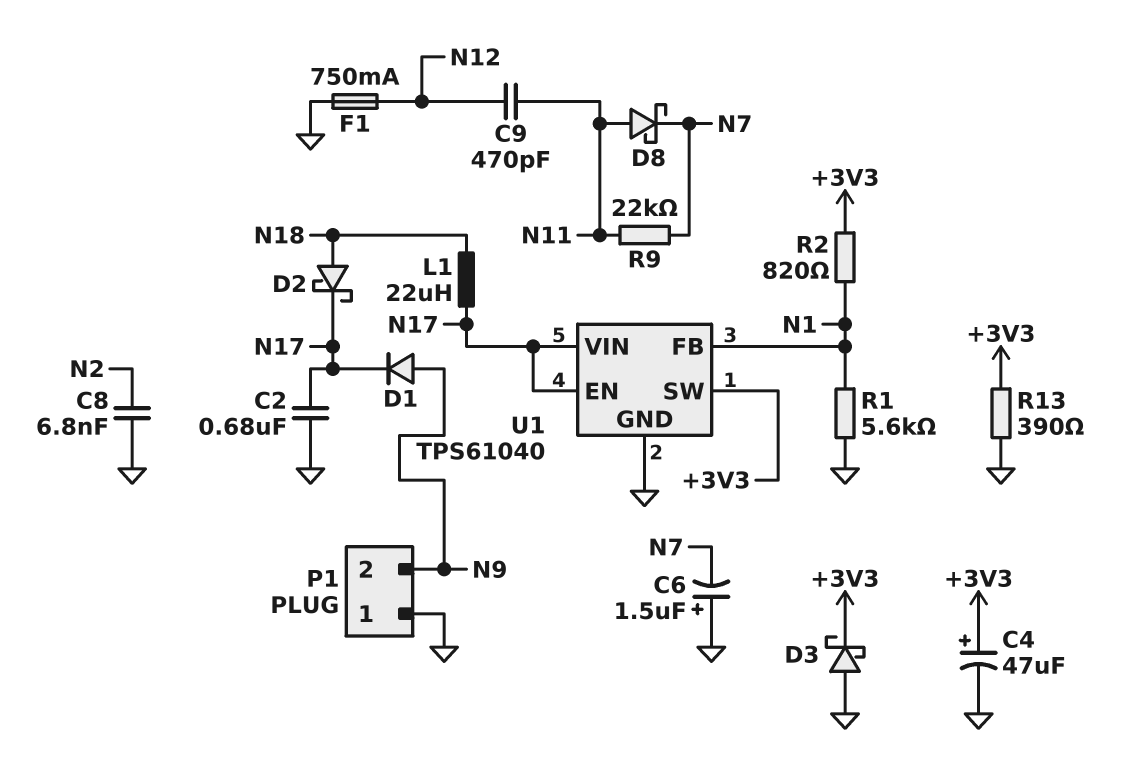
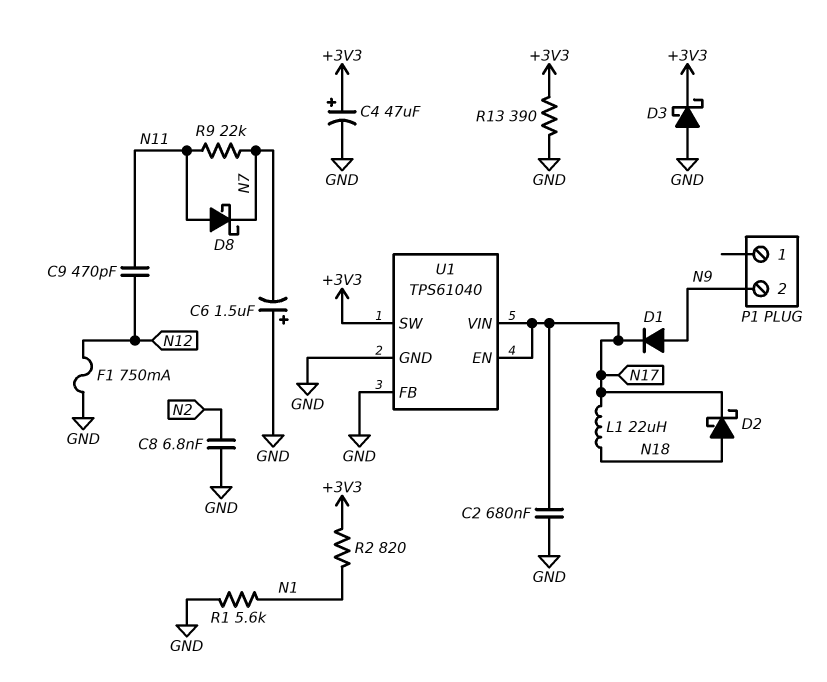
P1 pin 1: GND -> none
U1 pin FB: N1 -> GND

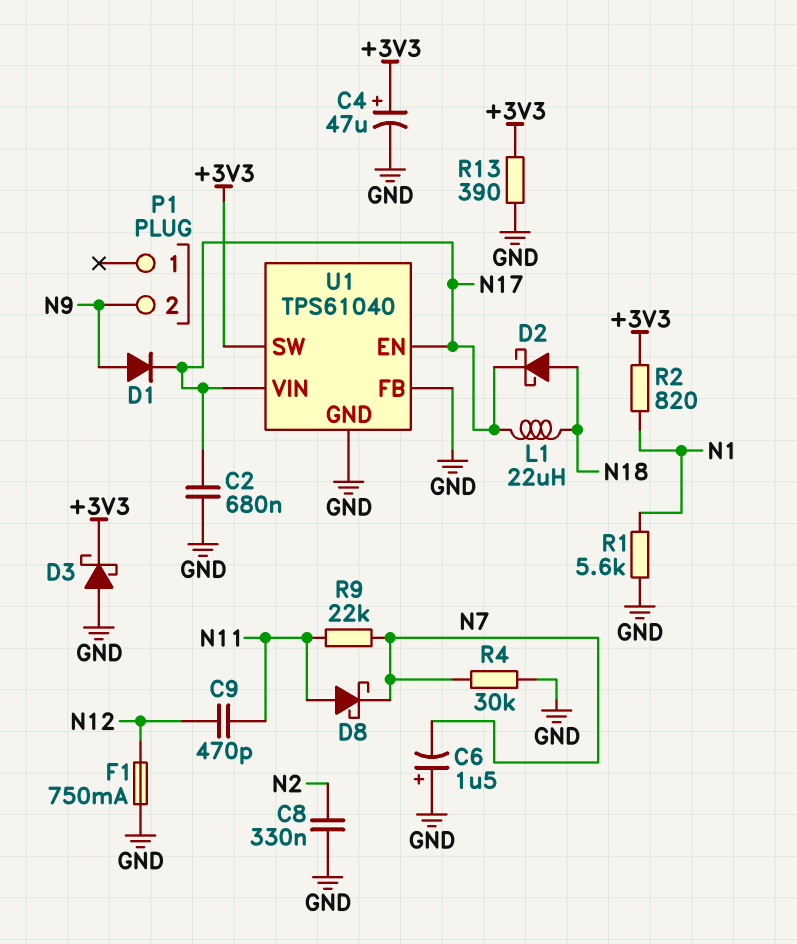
C8: 6.8nF (GND, N2) -> 330nF (GND, N2)
R4: none -> 30k (GND, N7)

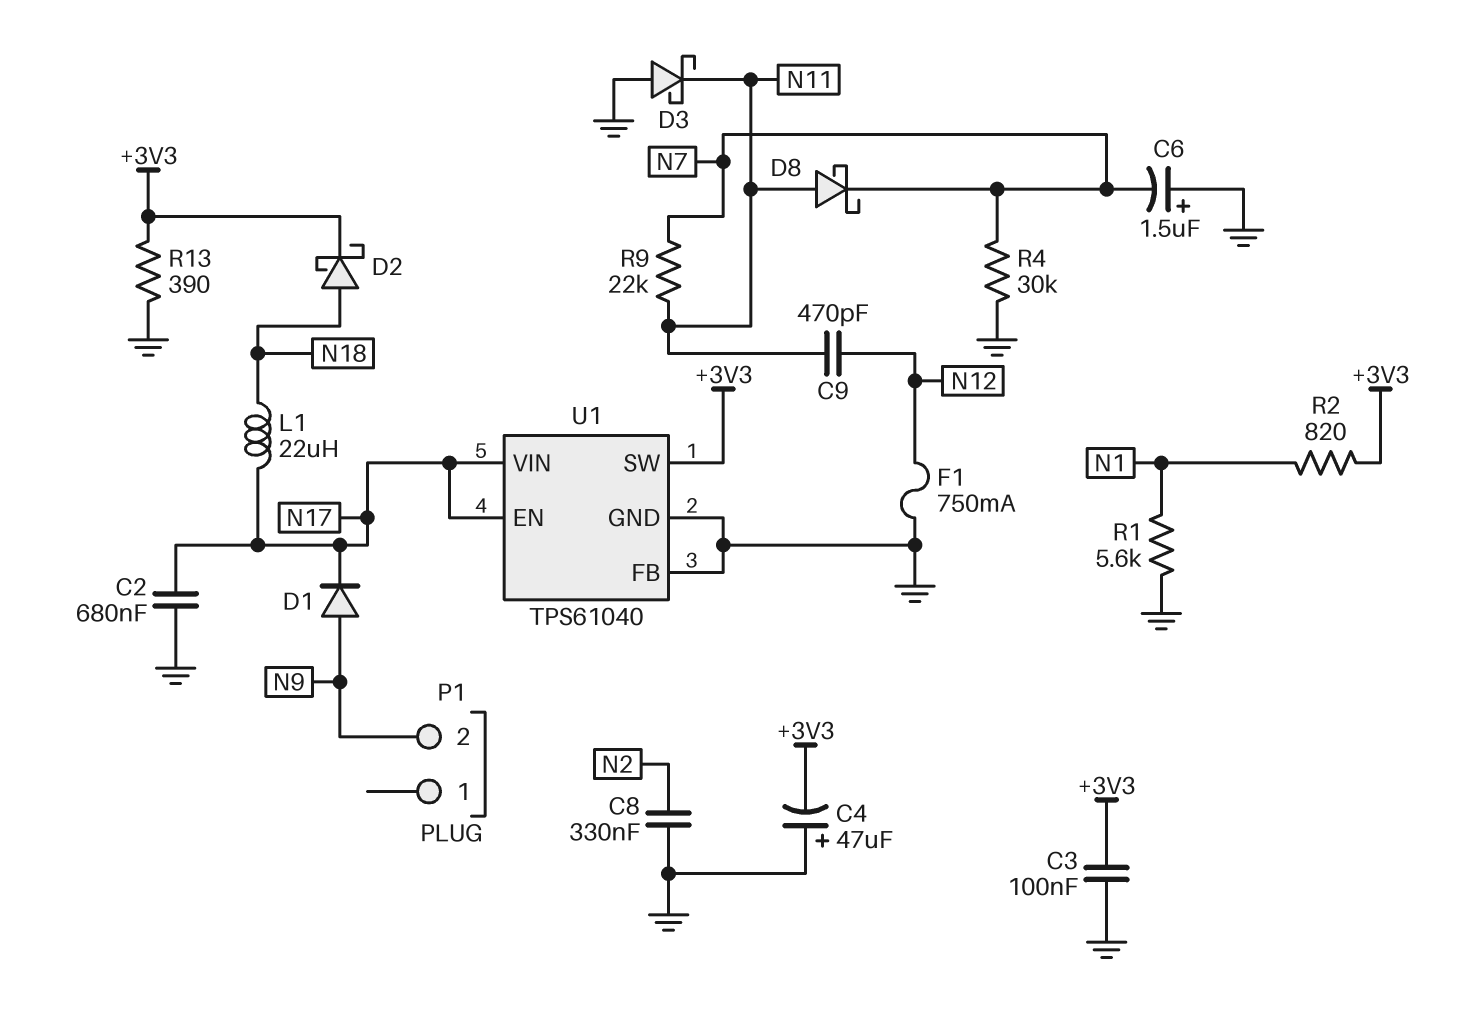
C3: none -> 100nF (+3V3, GND)
C4: 47uF (plus +3V3, minus GND) -> 47uF (plus GND, minus +3V3)
D2: schottky (A N18, K N17) -> schottky (A N18, K +3V3)
D3: schottky (A GND, K +3V3) -> schottky (A GND, K N11)

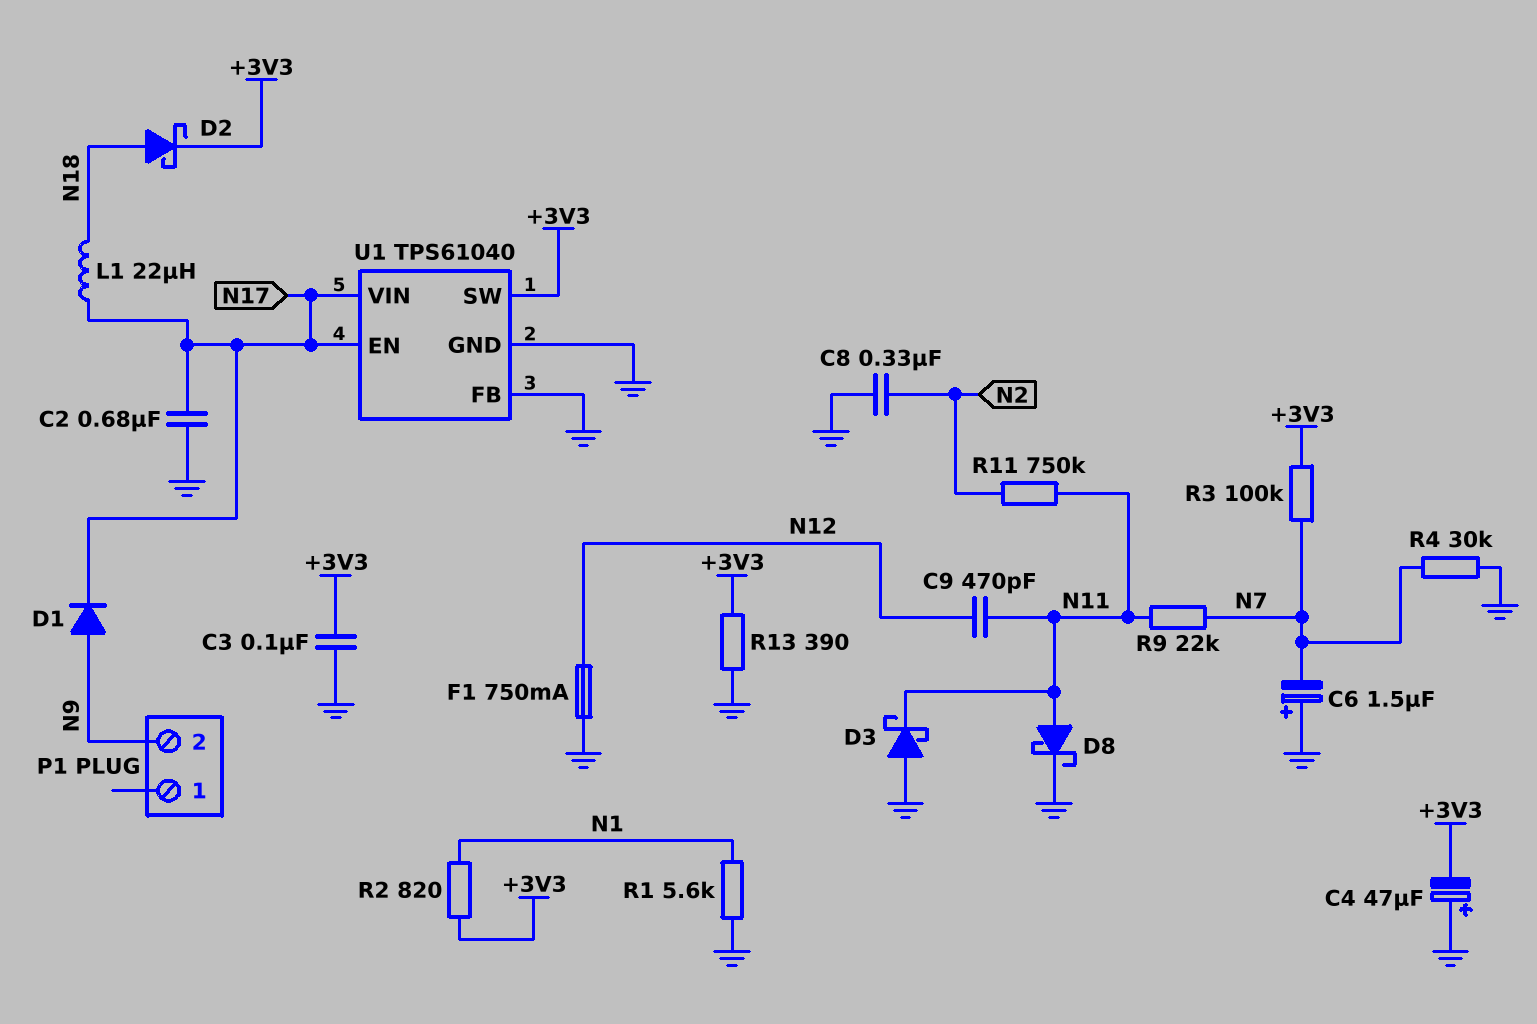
D8: schottky (A N11, K N7) -> schottky (A N11, K GND)
R3: none -> 100k (+3V3, N7)
R11: none -> 750k (N2, N11)

